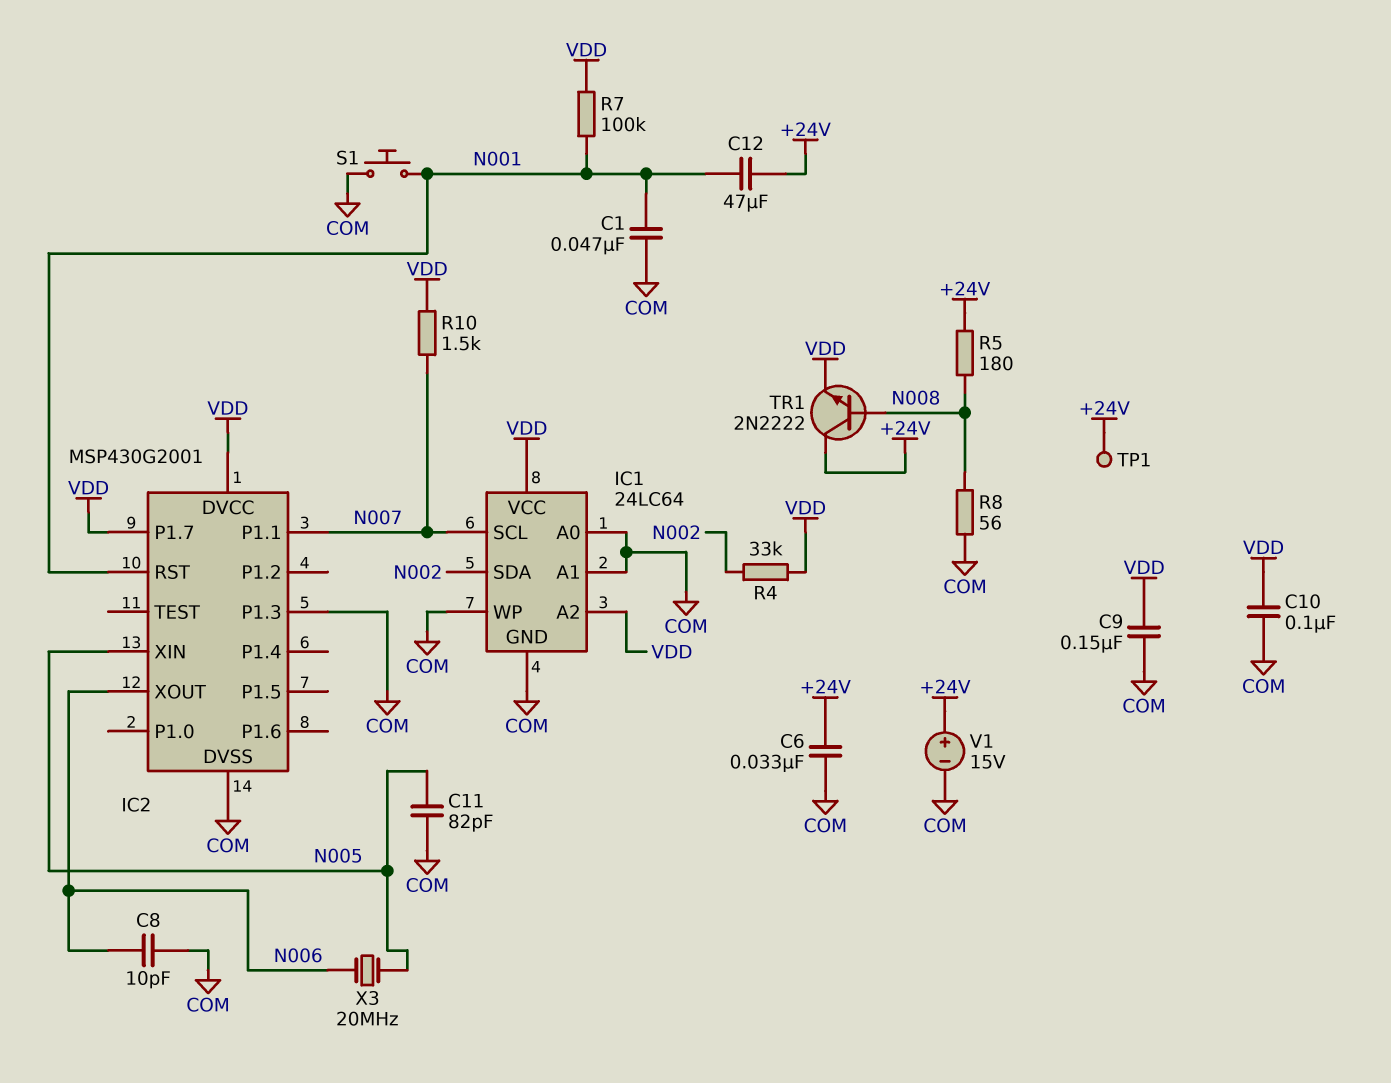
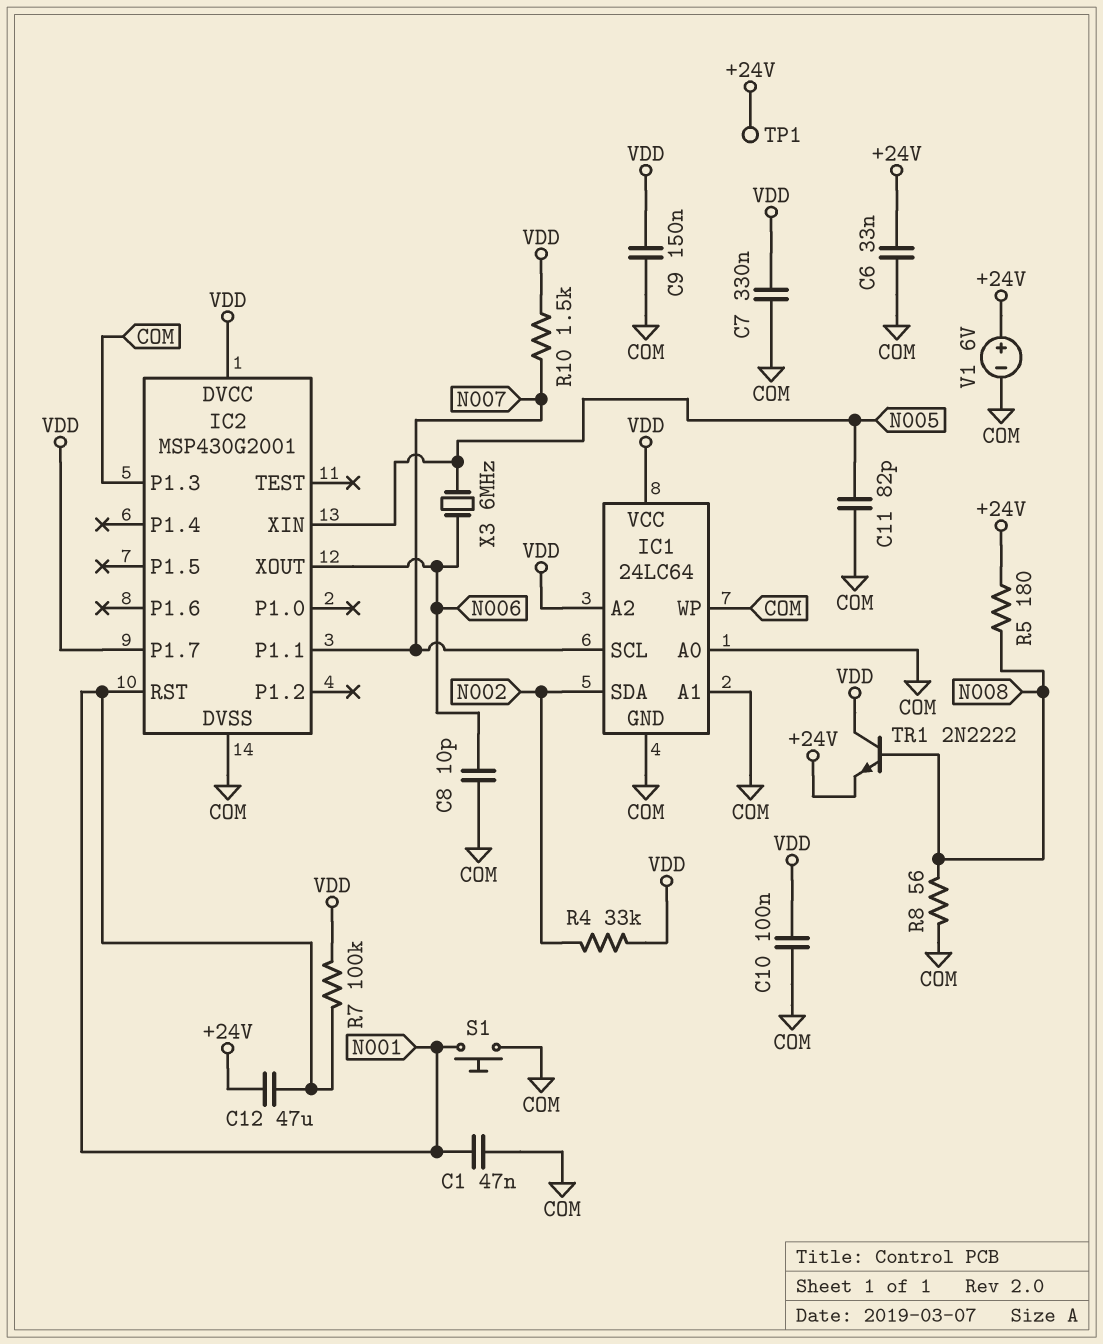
C7: none -> 330nF (COM, VDD)
TR1: NPN 2N2222 (B N008, C +24V, E VDD) -> NPN 2N2222 (B N008, C VDD, E +24V)
V1: 15V (plus +24V, minus COM) -> 6V (plus +24V, minus COM)
X3: 20MHz (N005, N006) -> 6MHz (N005, N006)

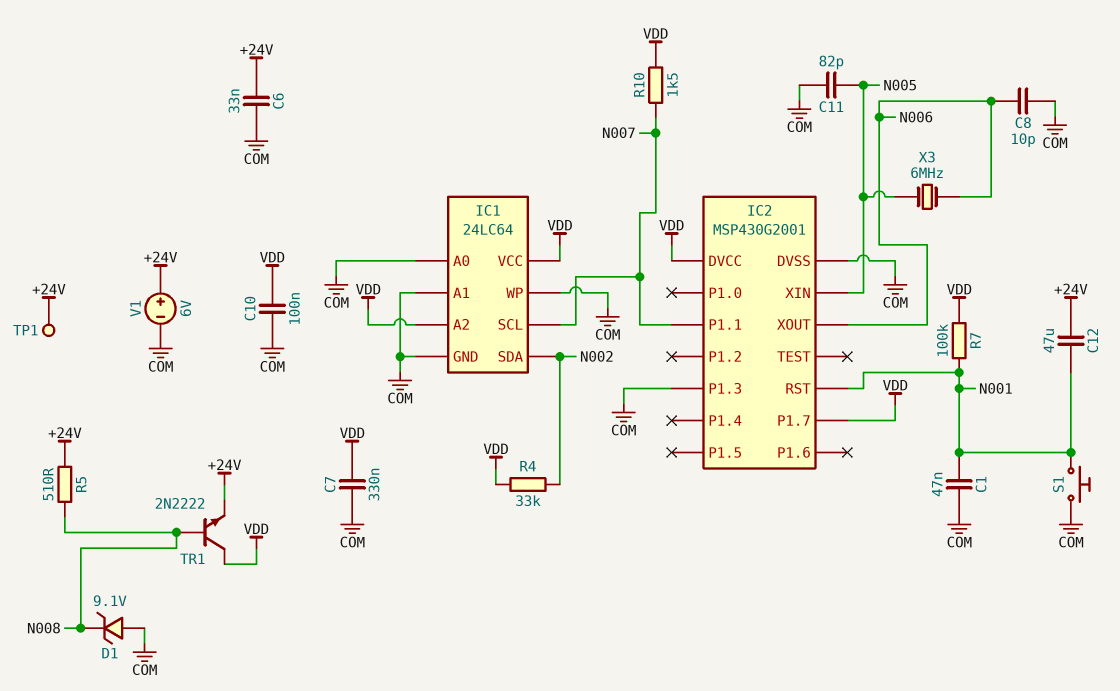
C9: 150nF (COM, VDD) -> none
D1: none -> zener 9.1V (A COM, K N008)
R5: 180 (+24V, N008) -> 510 (+24V, N008)
R8: 56 (COM, N008) -> none

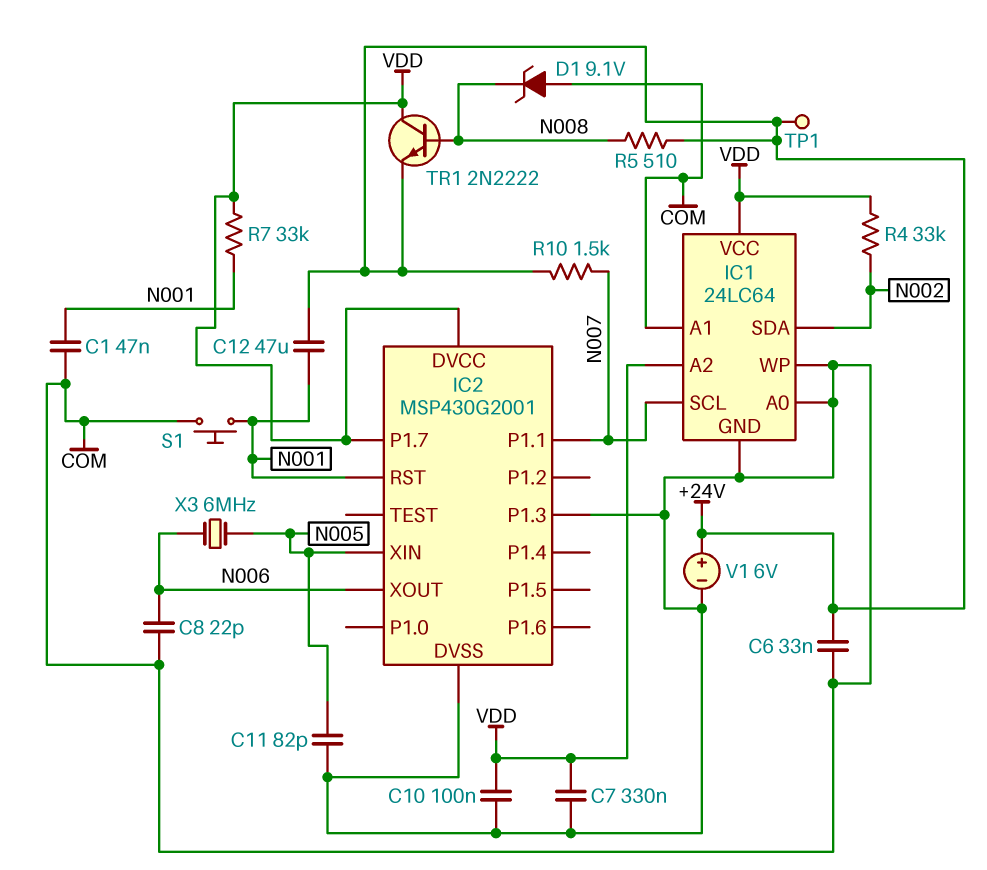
C8: 10pF (COM, N006) -> 22pF (COM, N006)
R7: 100k (N001, VDD) -> 33k (N001, VDD)
R10: 1.5k (N007, VDD) -> 1.5k (+24V, N007)

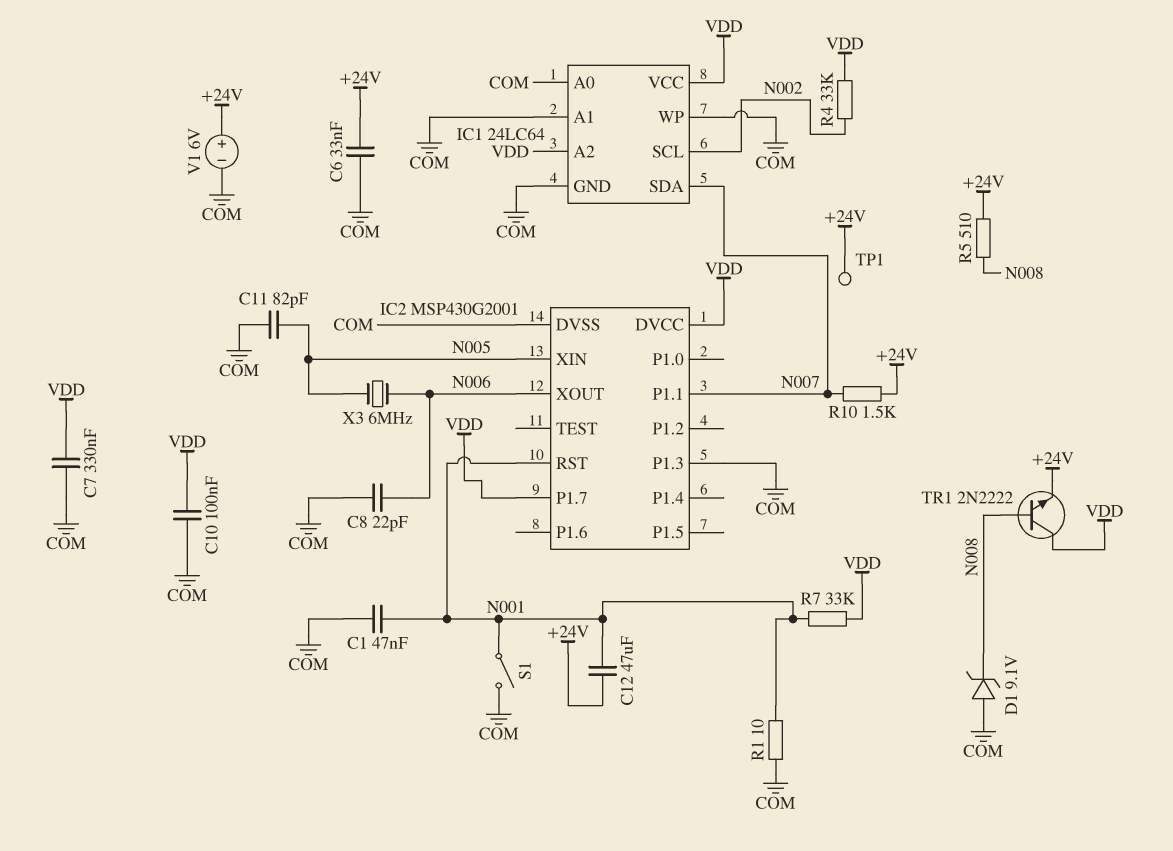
IC1 pin SCL: N007 -> N002
IC1 pin SDA: N002 -> N007
R1: none -> 10 (COM, N001)
S1: button (COM, N001) -> switch (COM, N001)

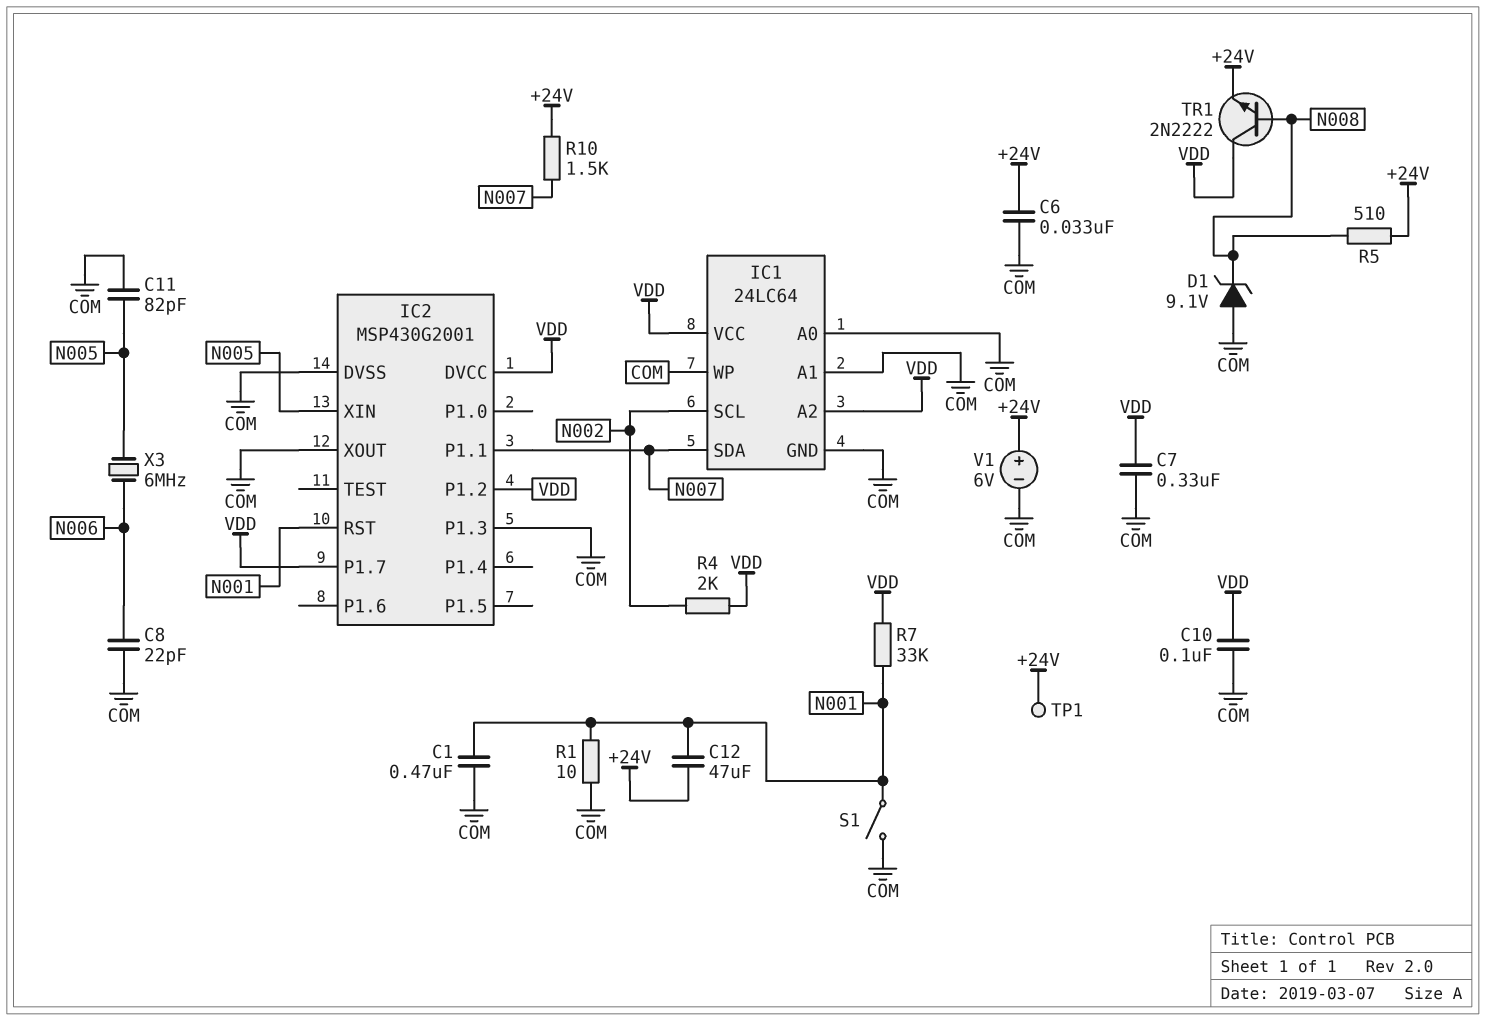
C1: 47nF (COM, N001) -> 470nF (COM, N001)
IC2 pin P1.2: none -> VDD
IC2 pin XOUT: N006 -> COM
R4: 33k (N002, VDD) -> 2k (N002, VDD)

